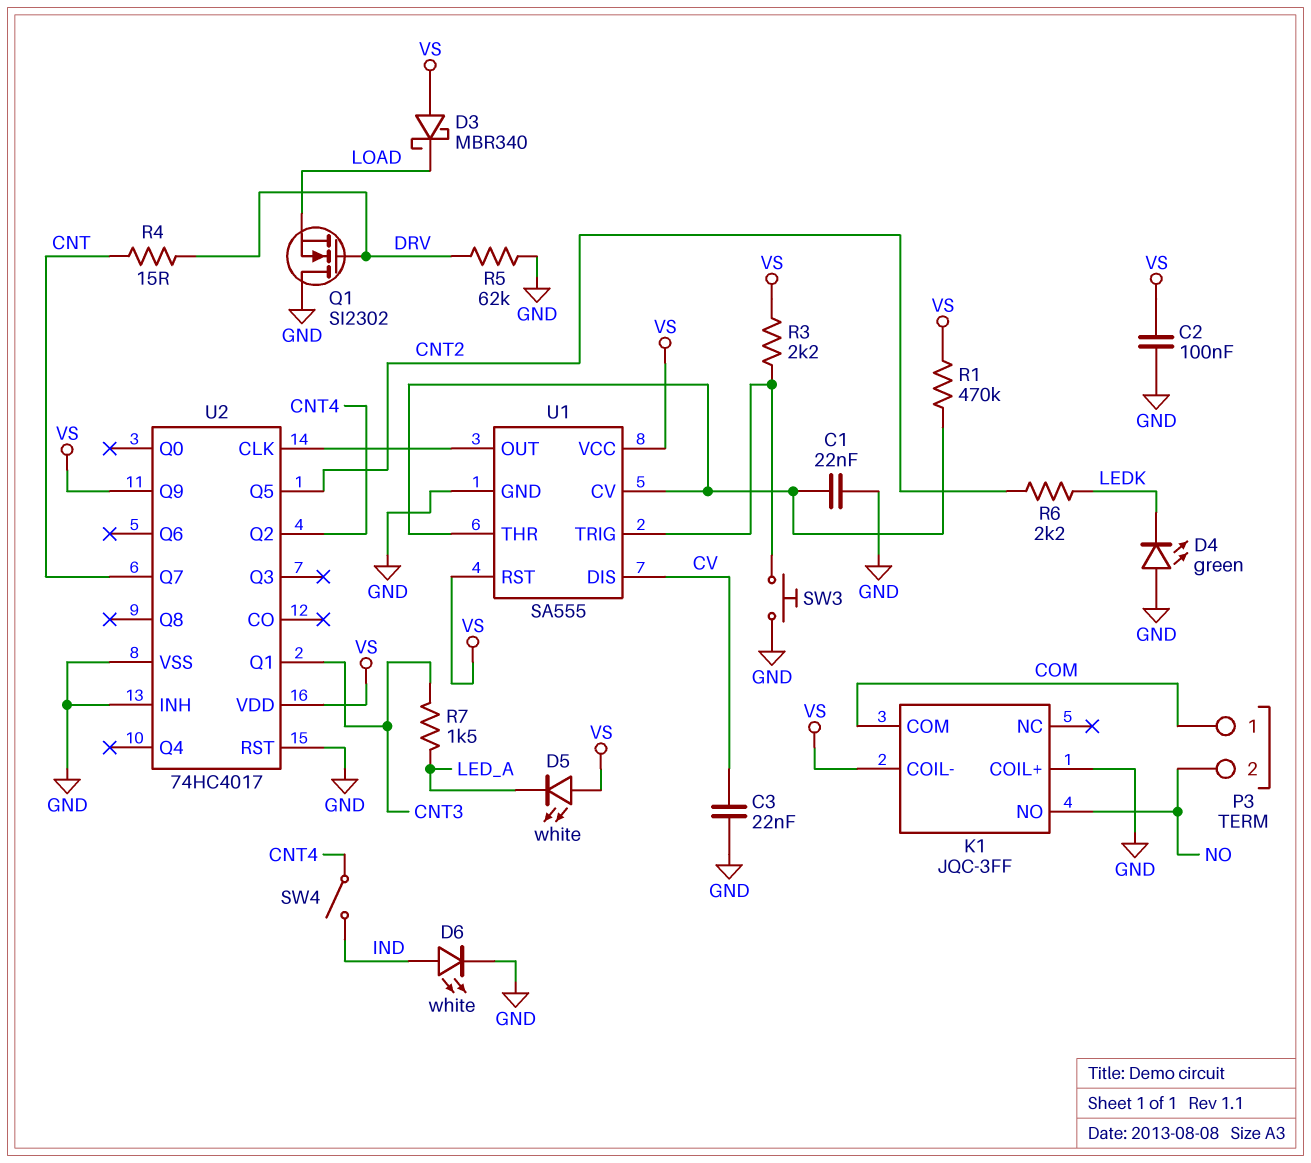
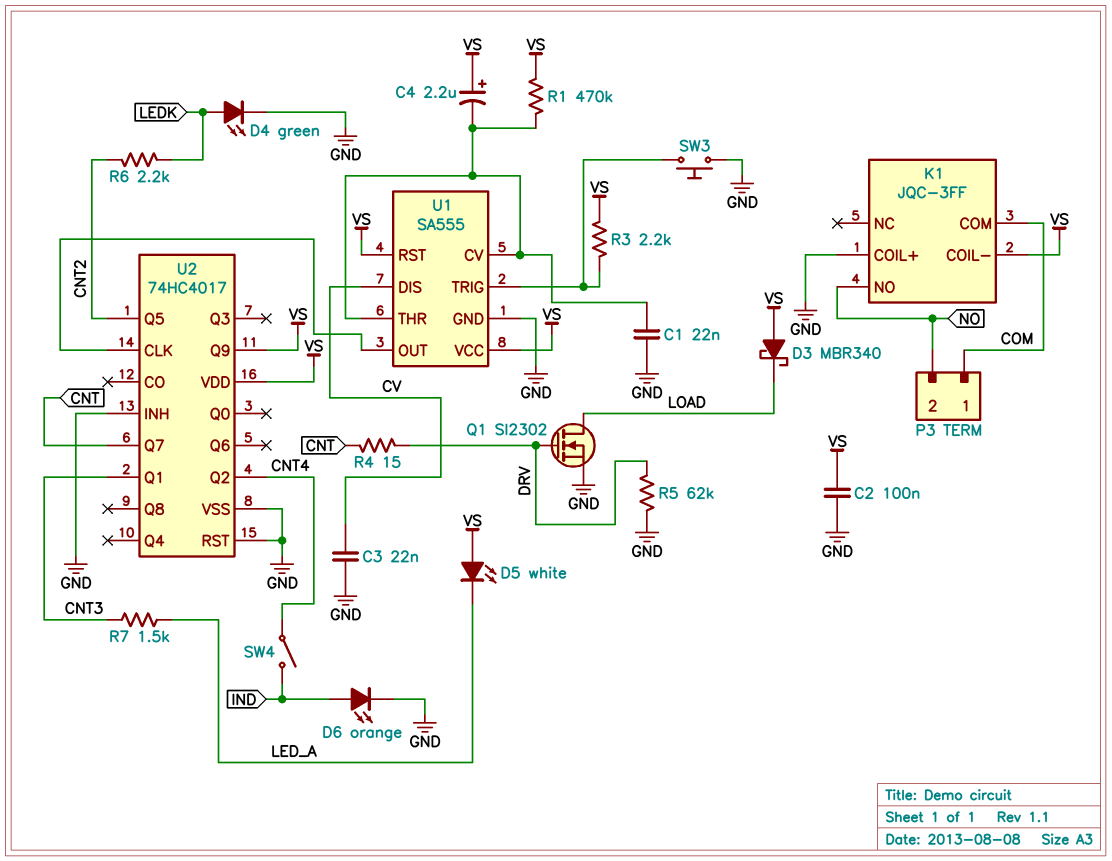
C4: none -> 2.2uF (plus VS, minus U1/CV)
D4: LED green (A GND, K LEDK) -> LED green (A LEDK, K GND)
D6: LED white (A IND, K GND) -> LED orange (A IND, K GND)
Q1: NMOS SI2302 (G DRV, D GND, S LOAD) -> NMOS SI2302 (G DRV, D LOAD, S GND)

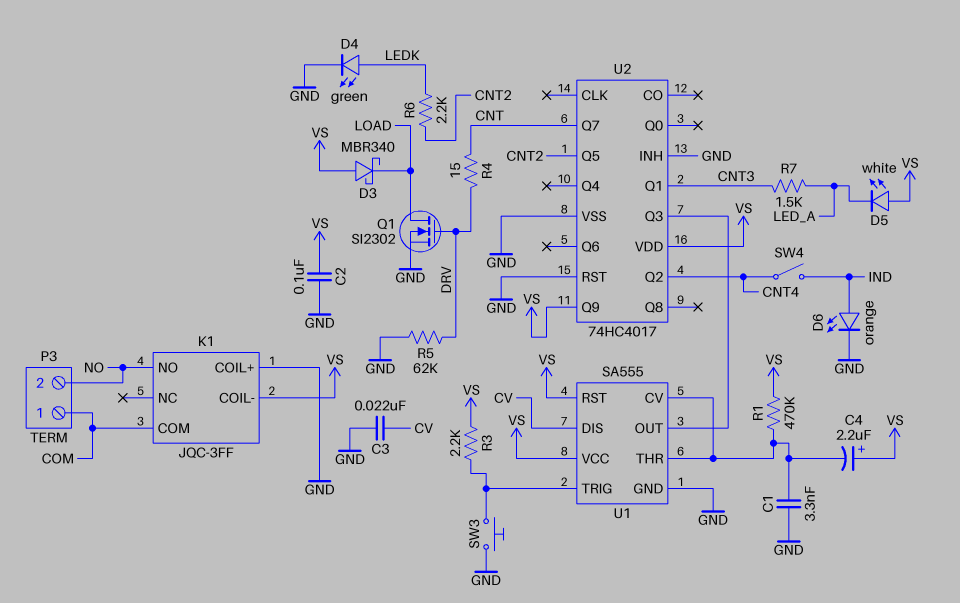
C1: 22nF (GND, U1/CV) -> 3.3nF (GND, U1/CV)
U2 pin CLK: U1/OUT -> none
U2 pin Q3: none -> U1/OUT

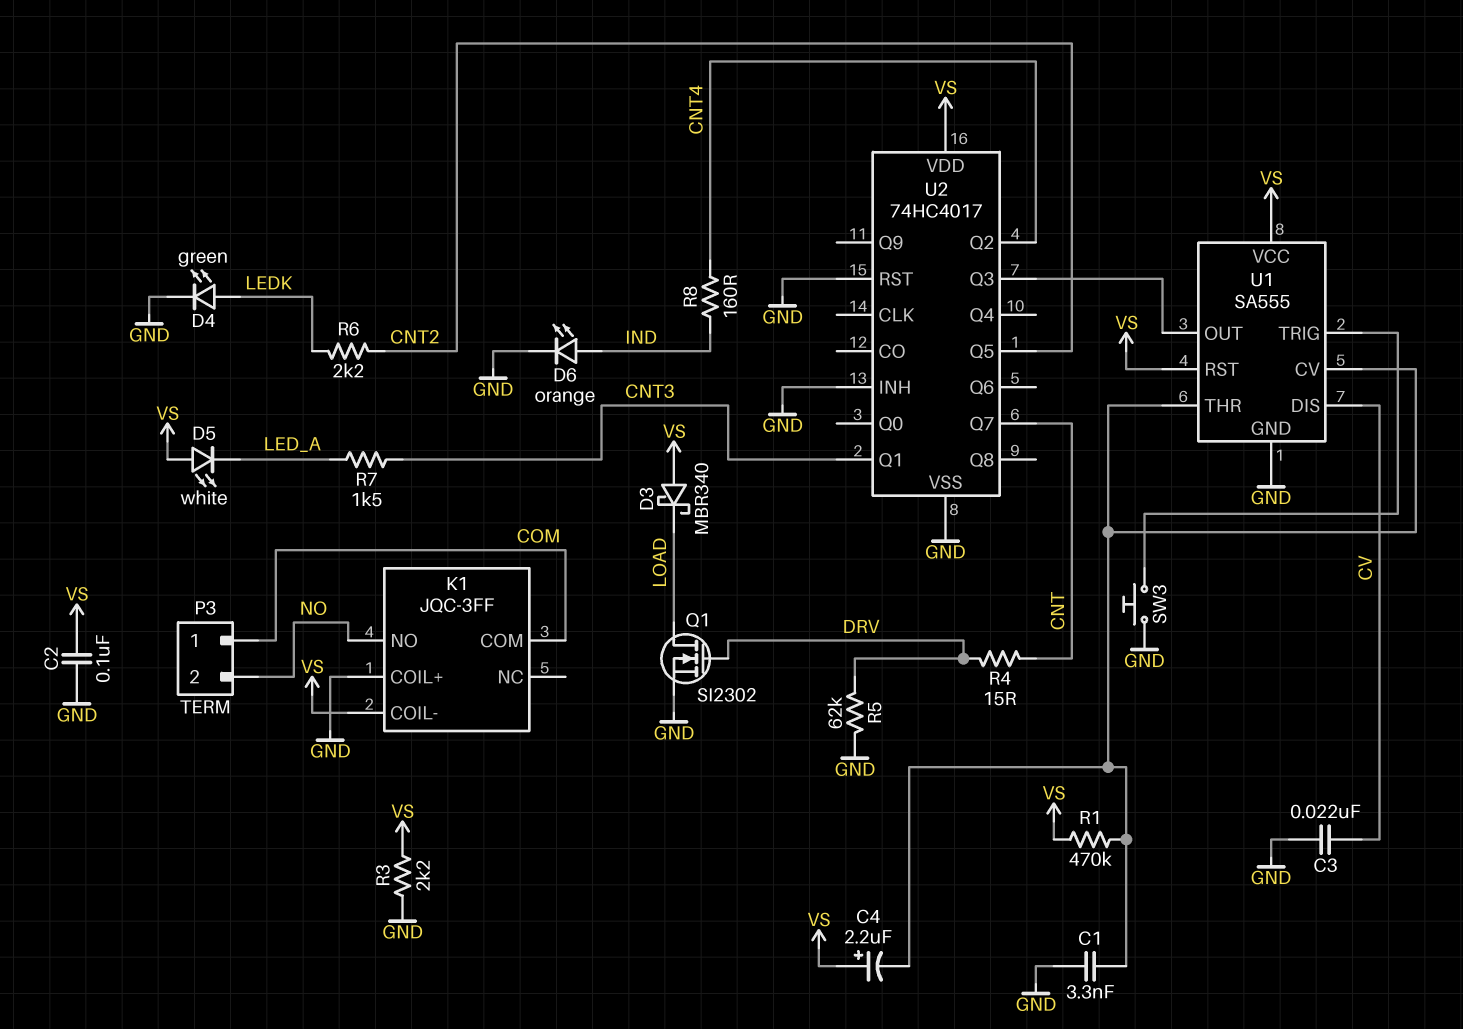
R3: 2.2k (U1/TRIG, VS) -> 2.2k (GND, VS)
R8: none -> 160 (CNT4, IND)
SW4: switch (CNT4, IND) -> none
U2 pin Q9: VS -> none

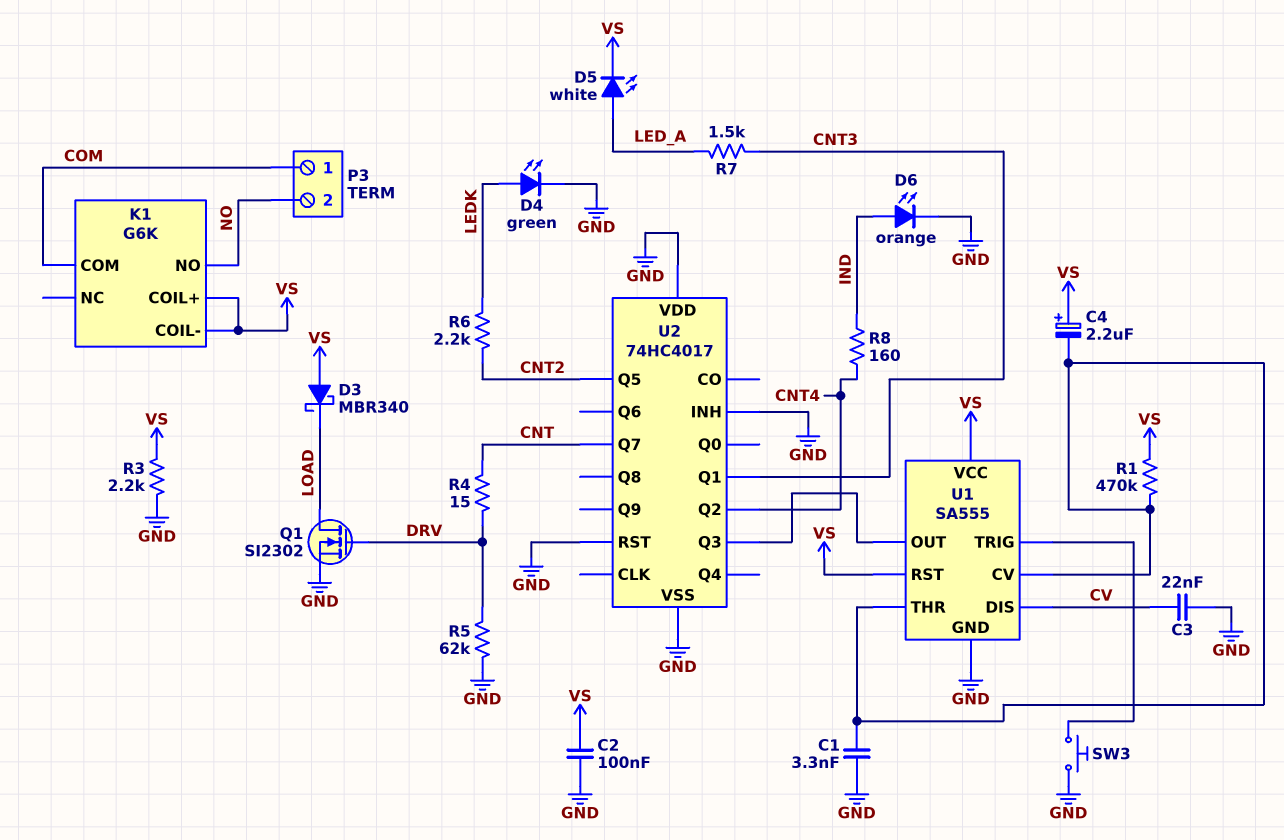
D5: LED white (A VS, K LED_A) -> LED white (A LED_A, K VS)
K1: JQC-3FF -> G6K
K1 pin COIL+: GND -> VS
U2 pin VDD: VS -> GND

